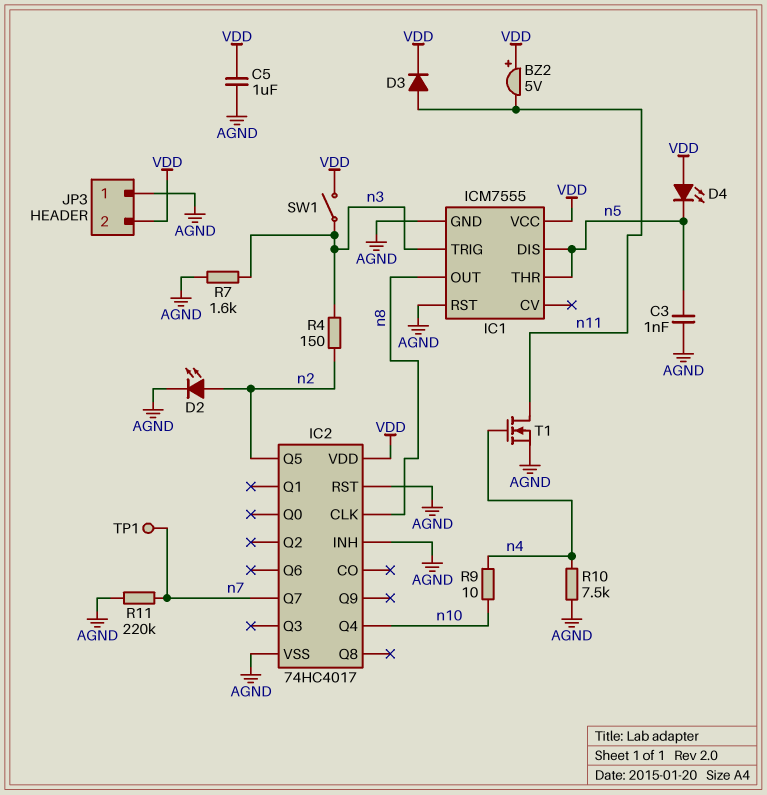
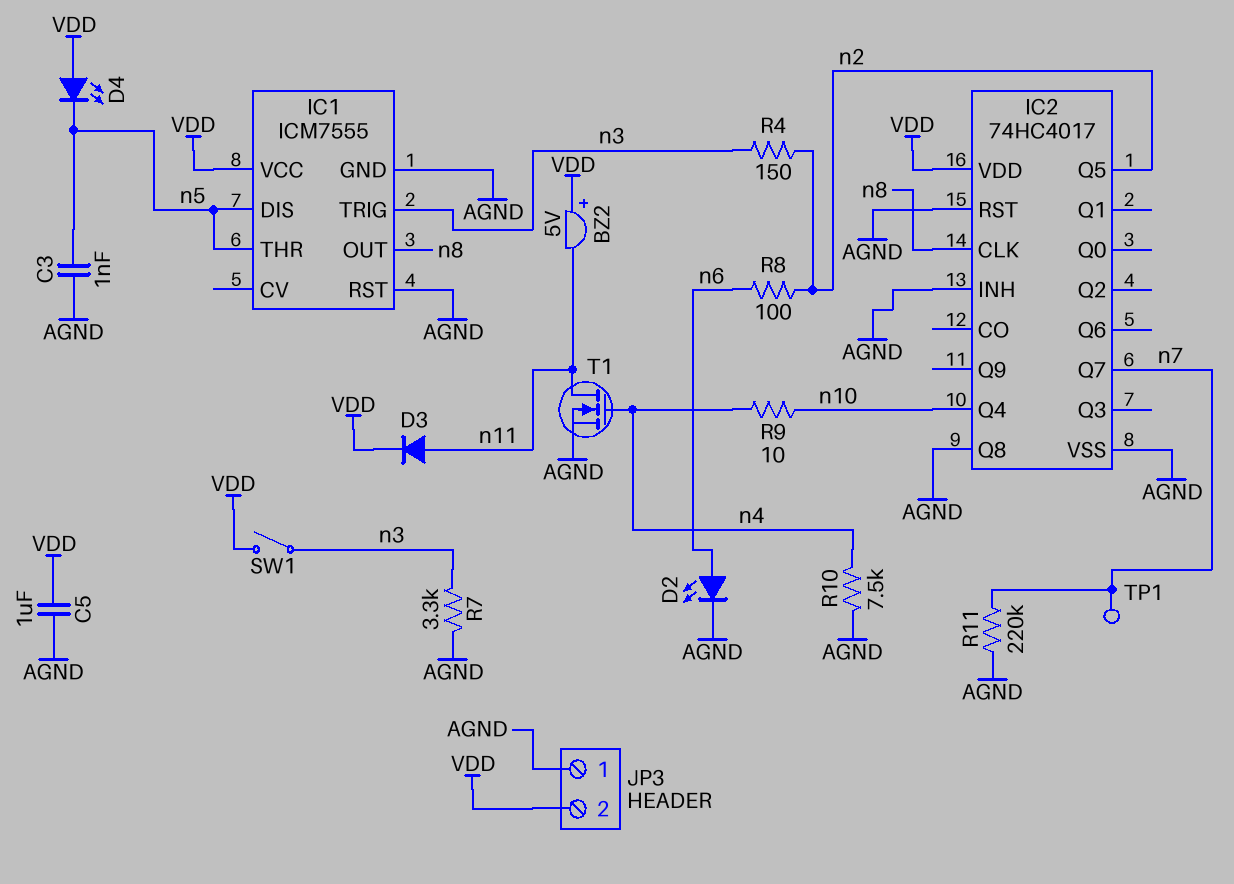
D2: LED (A n2, K AGND) -> LED (A n6, K AGND)
IC2 pin Q8: none -> AGND
R7: 1.6k (AGND, n3) -> 3.3k (AGND, n3)
R8: none -> 100 (n2, n6)

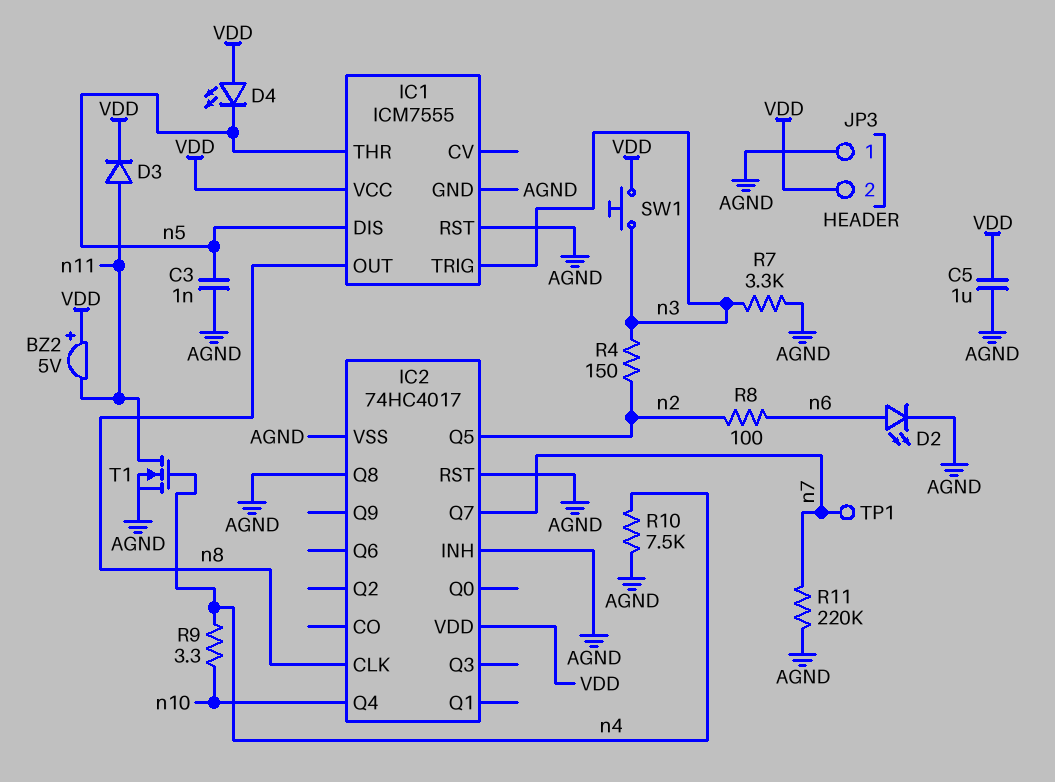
R9: 10 (n4, n10) -> 3.3 (n4, n10)
SW1: switch (VDD, n3) -> button (VDD, n3)

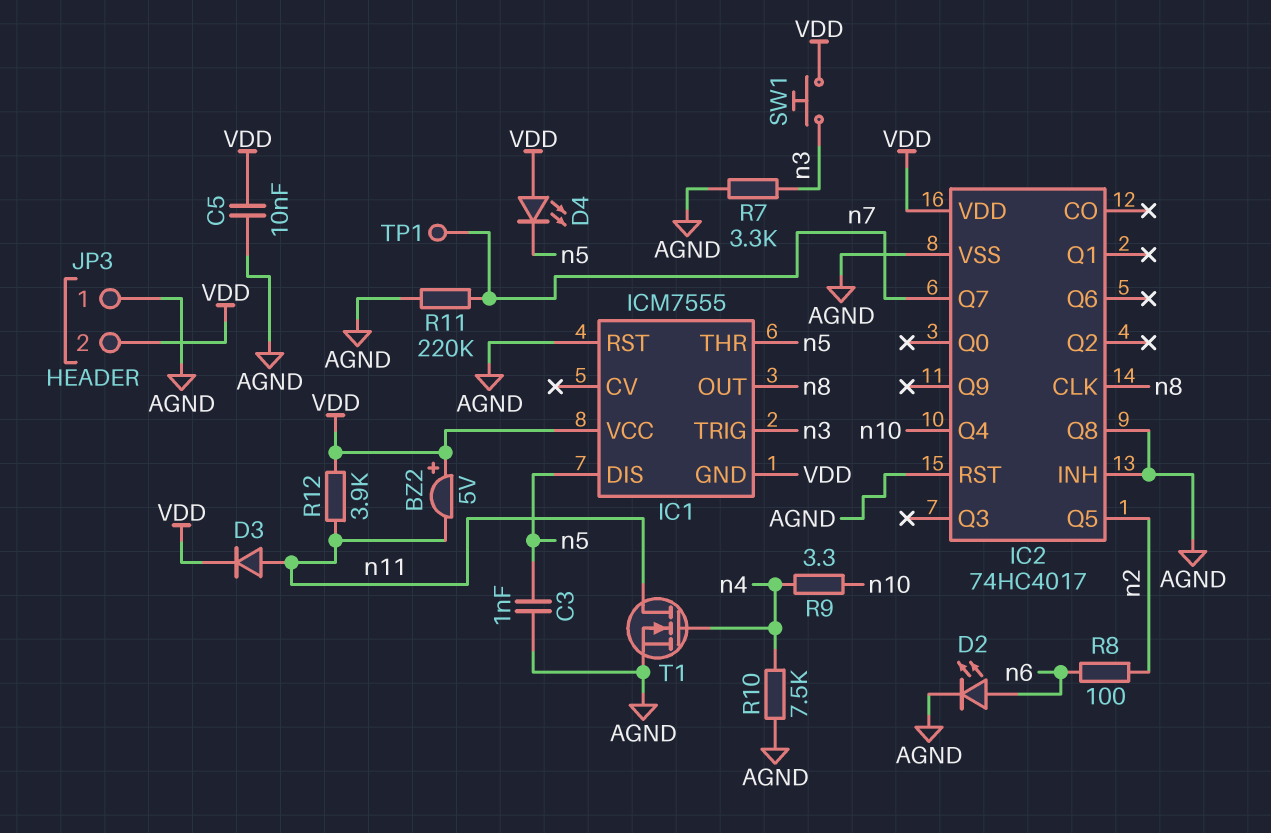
C5: 1uF (AGND, VDD) -> 10nF (AGND, VDD)
IC1 pin GND: AGND -> VDD
R4: 150 (n2, n3) -> none
R12: none -> 3.9k (VDD, n11)

